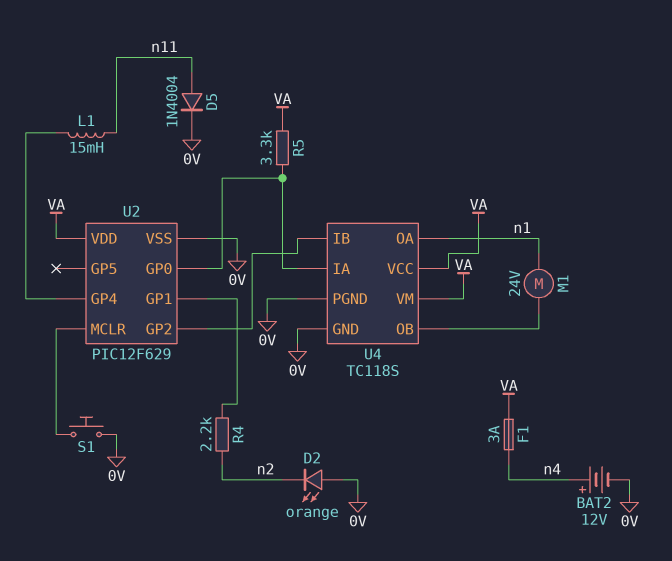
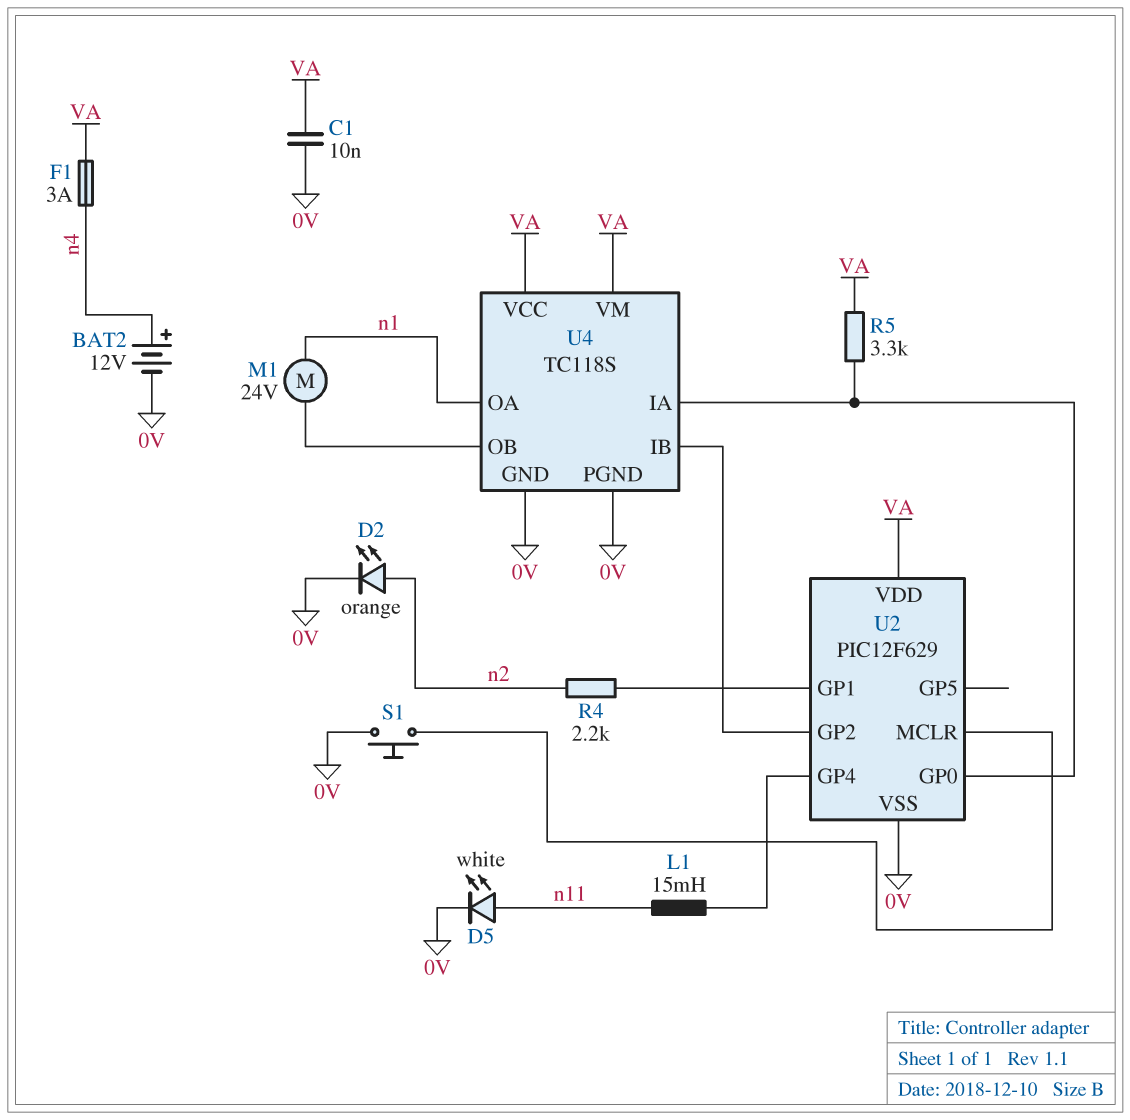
C1: none -> 10nF (0V, VA)
D2: LED orange (A 0V, K n2) -> LED orange (A n2, K 0V)
D5: diode 1N4004 (A n11, K 0V) -> LED white (A n11, K 0V)

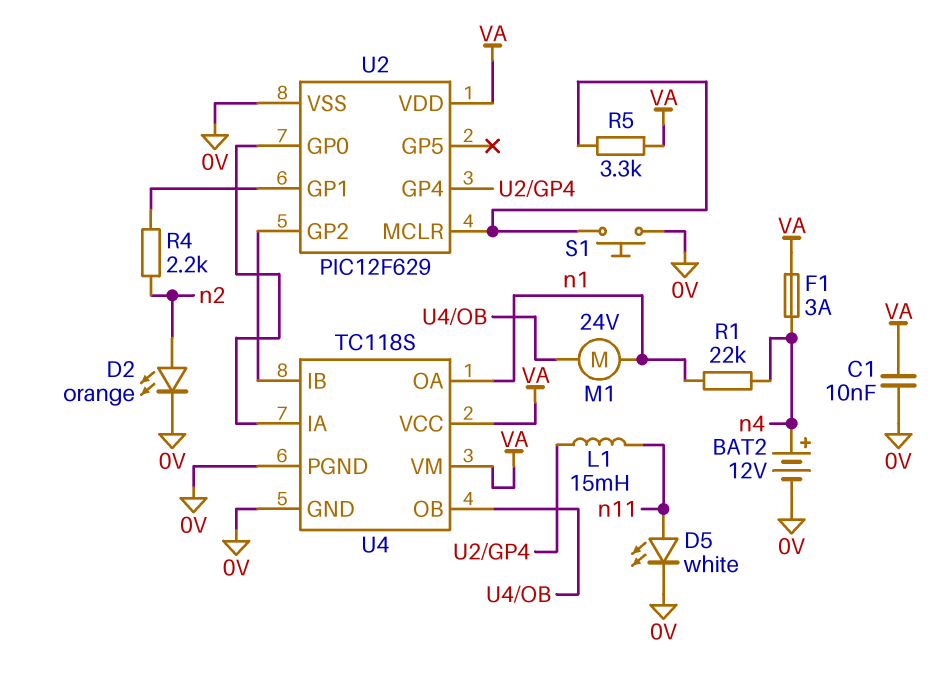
R1: none -> 22k (n1, n4)
R5: 3.3k (U2/GP0, VA) -> 3.3k (U2/MCLR, VA)

